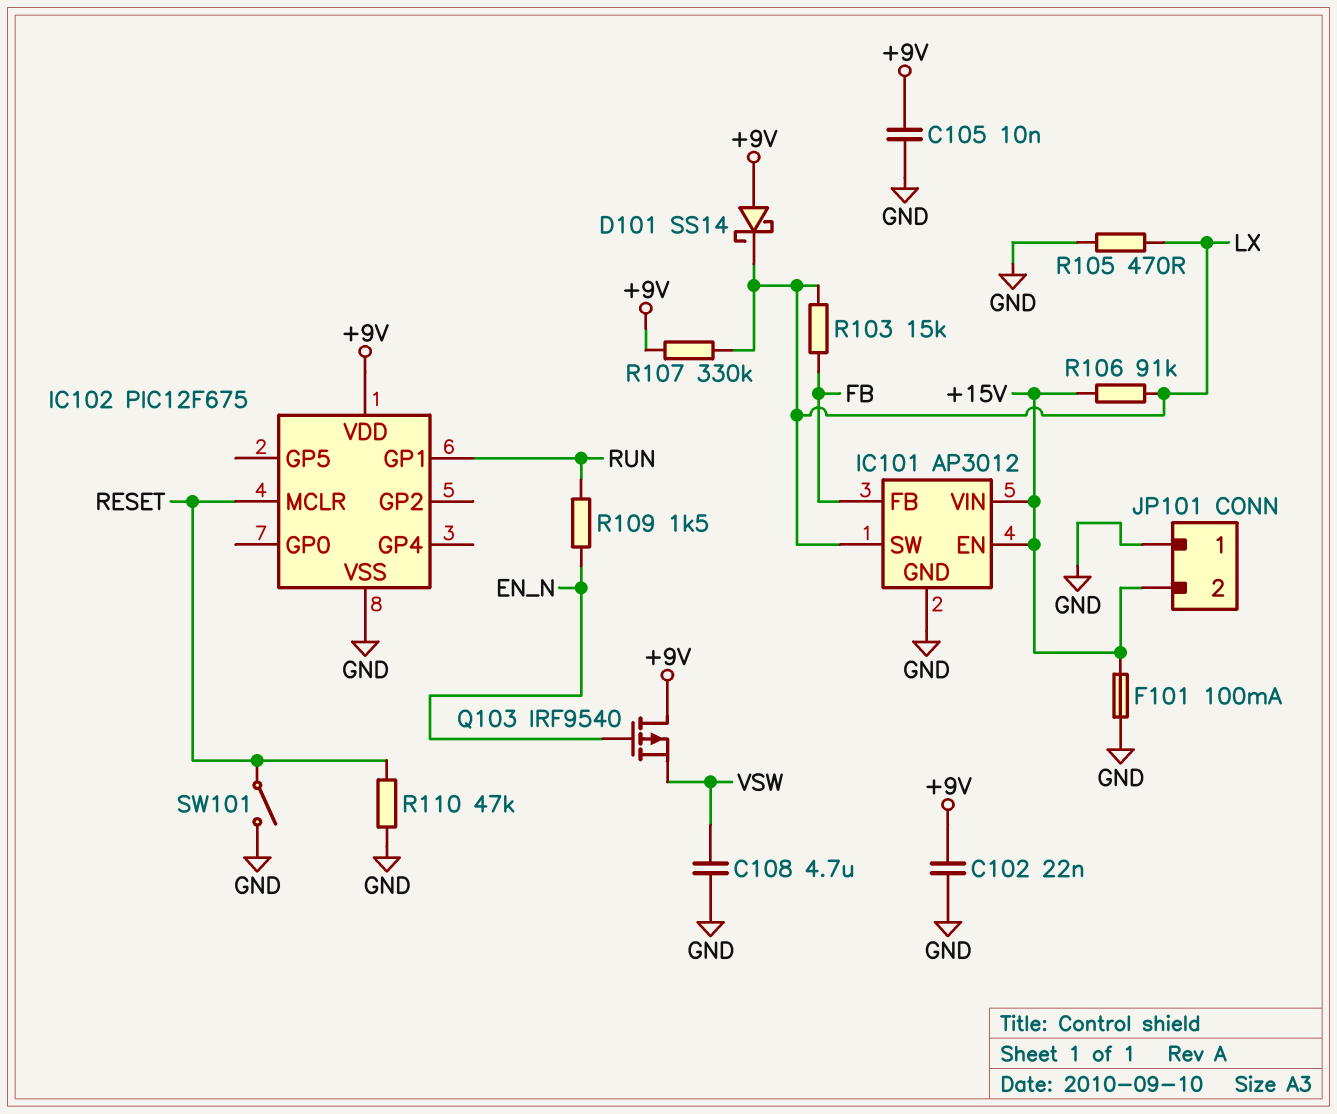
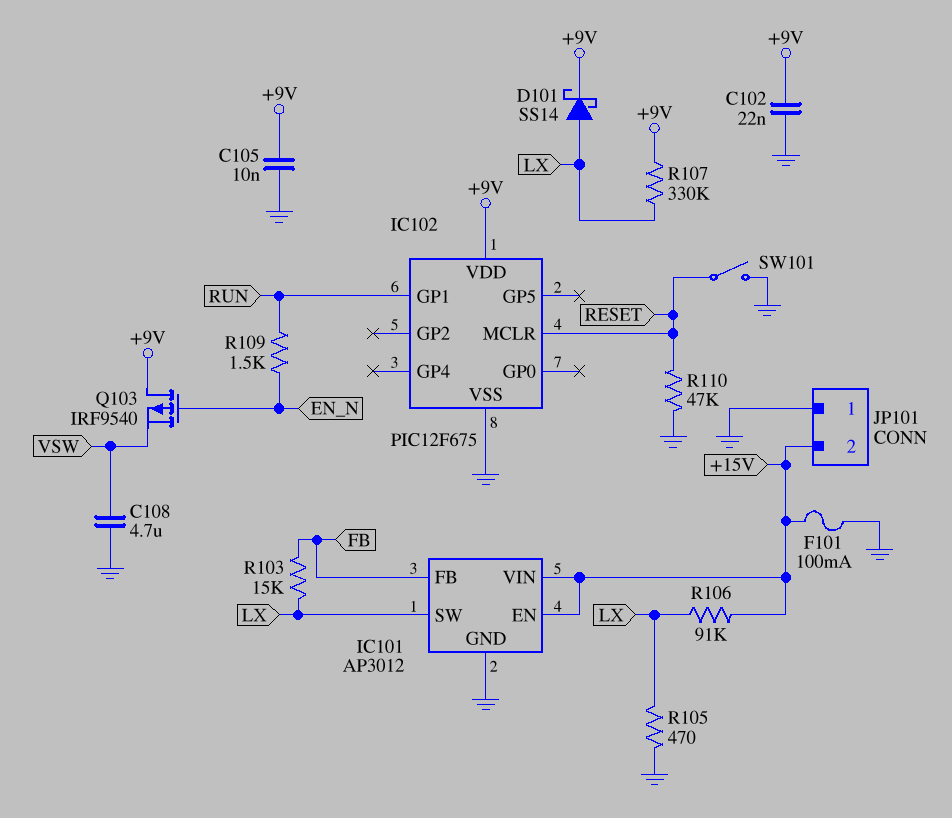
D101: schottky SS14 (A +9V, K LX) -> schottky SS14 (A LX, K +9V)

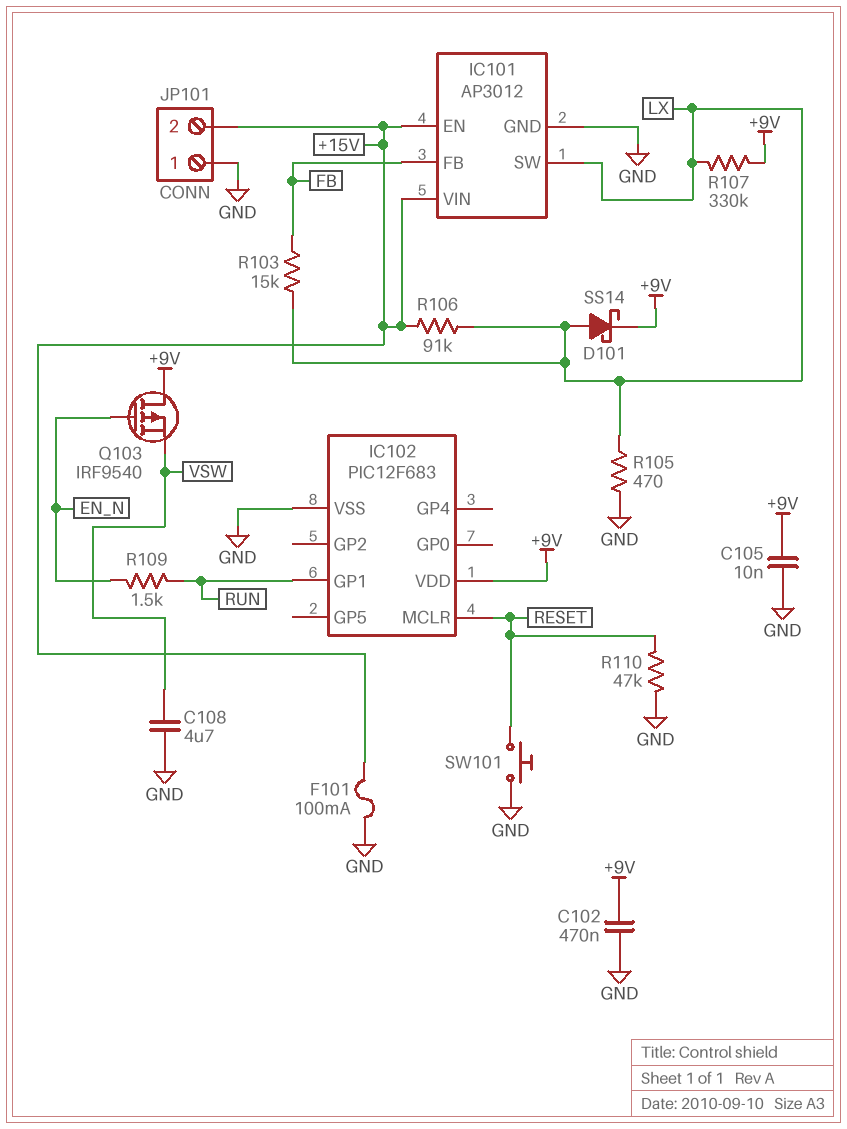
C102: 22nF (+9V, GND) -> 470nF (+9V, GND)
IC102: PIC12F675 -> PIC12F683
SW101: switch (GND, RESET) -> button (GND, RESET)

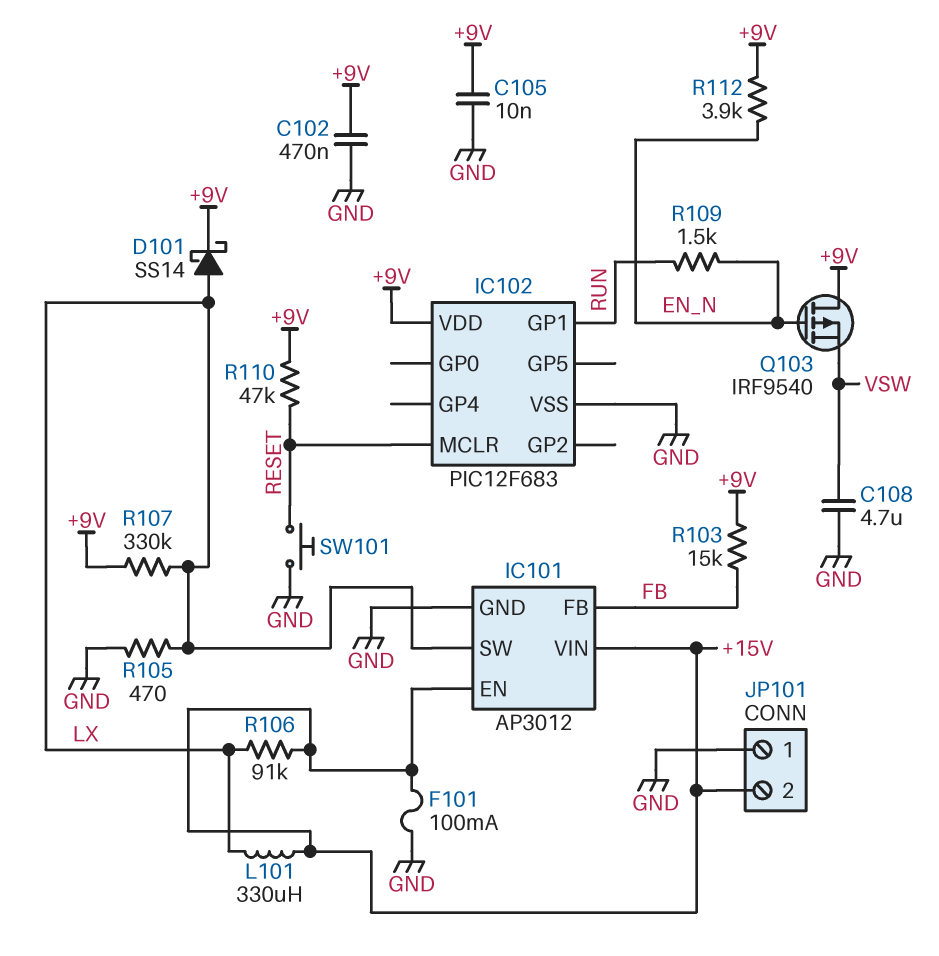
L101: none -> 330uH (+15V, LX)
R103: 15k (FB, LX) -> 15k (+9V, FB)
R110: 47k (GND, RESET) -> 47k (+9V, RESET)
R112: none -> 3.9k (+9V, EN_N)

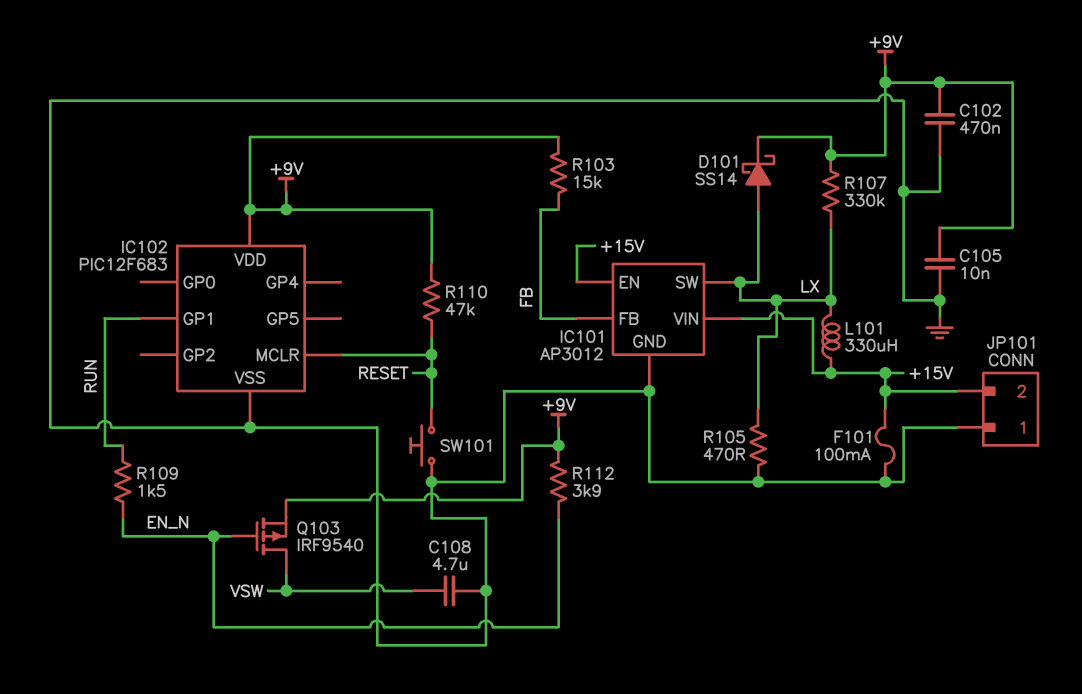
Q103: PMOS IRF9540 (G EN_N, D +9V, S VSW) -> PMOS IRF9540 (G EN_N, D VSW, S +9V)
R106: 91k (+15V, LX) -> none

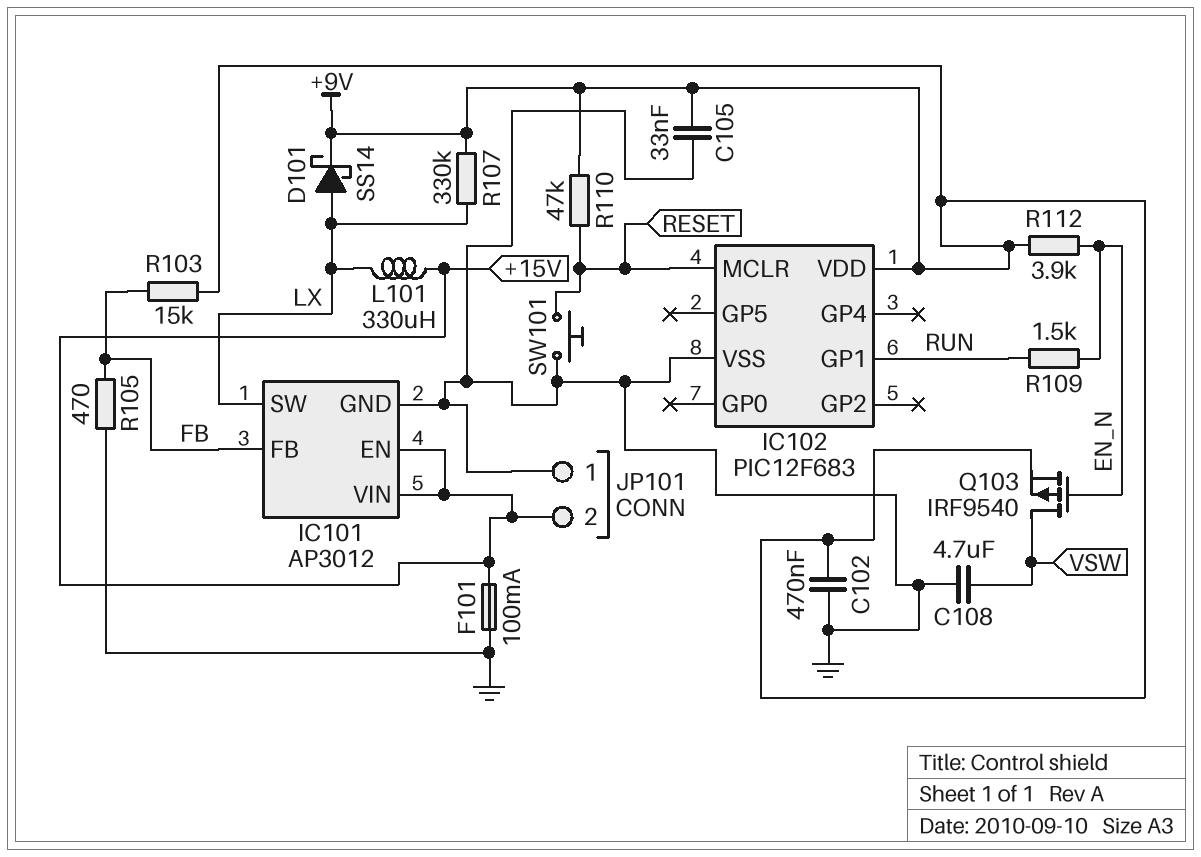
C105: 10nF (+9V, GND) -> 33nF (+9V, GND)
R105: 470 (GND, LX) -> 470 (FB, GND)

